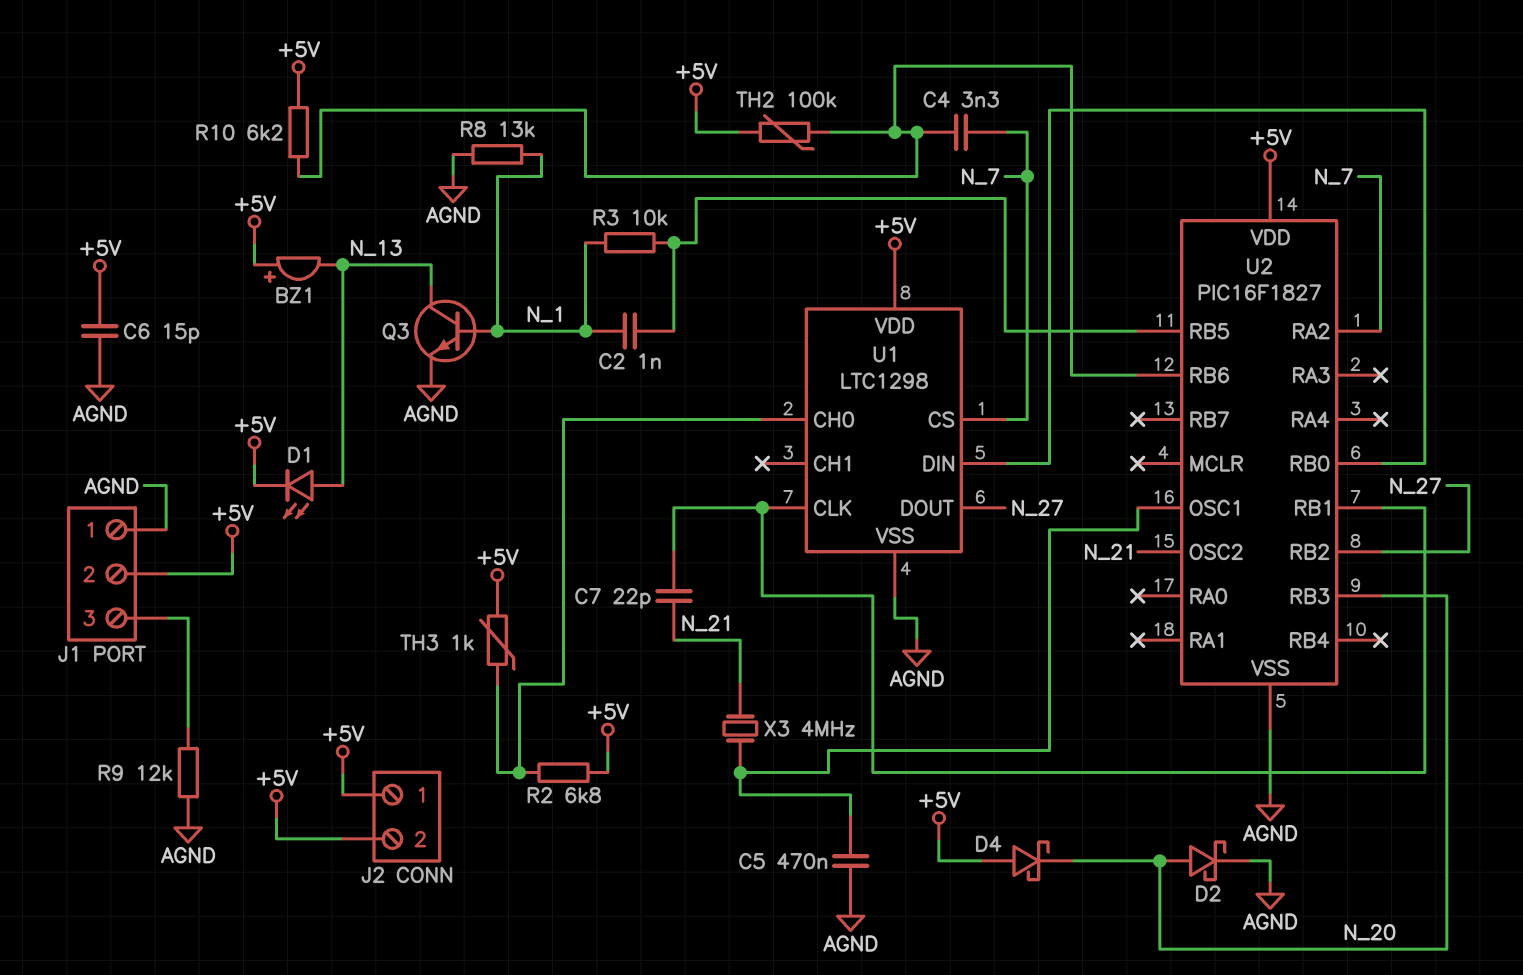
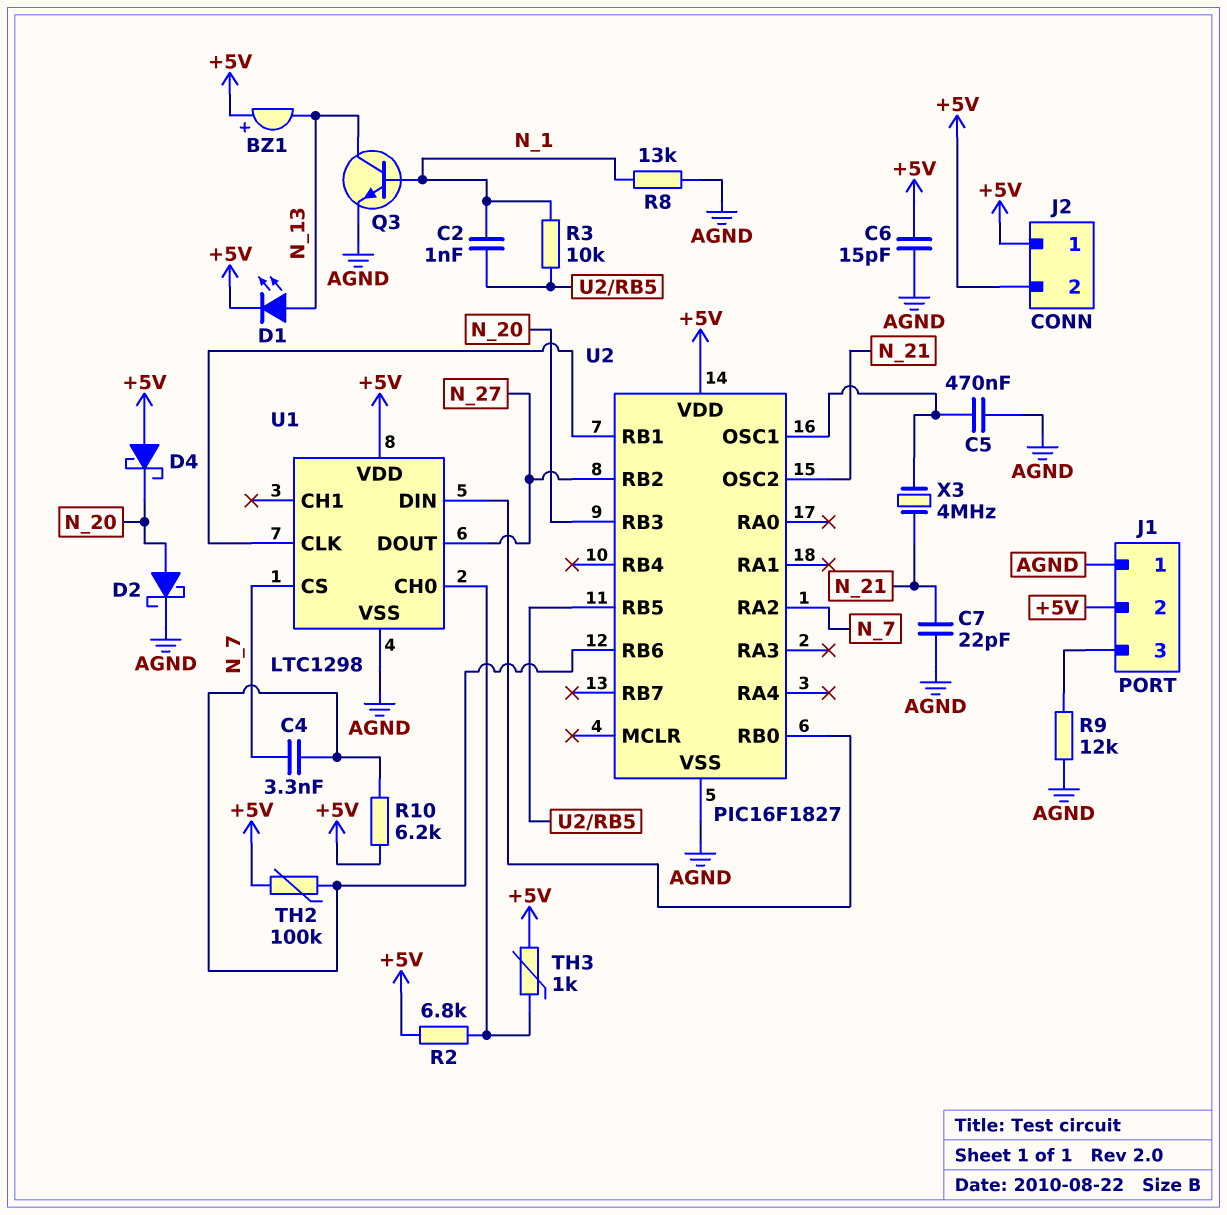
C7: 22pF (N_21, U1/CLK) -> 22pF (AGND, N_21)

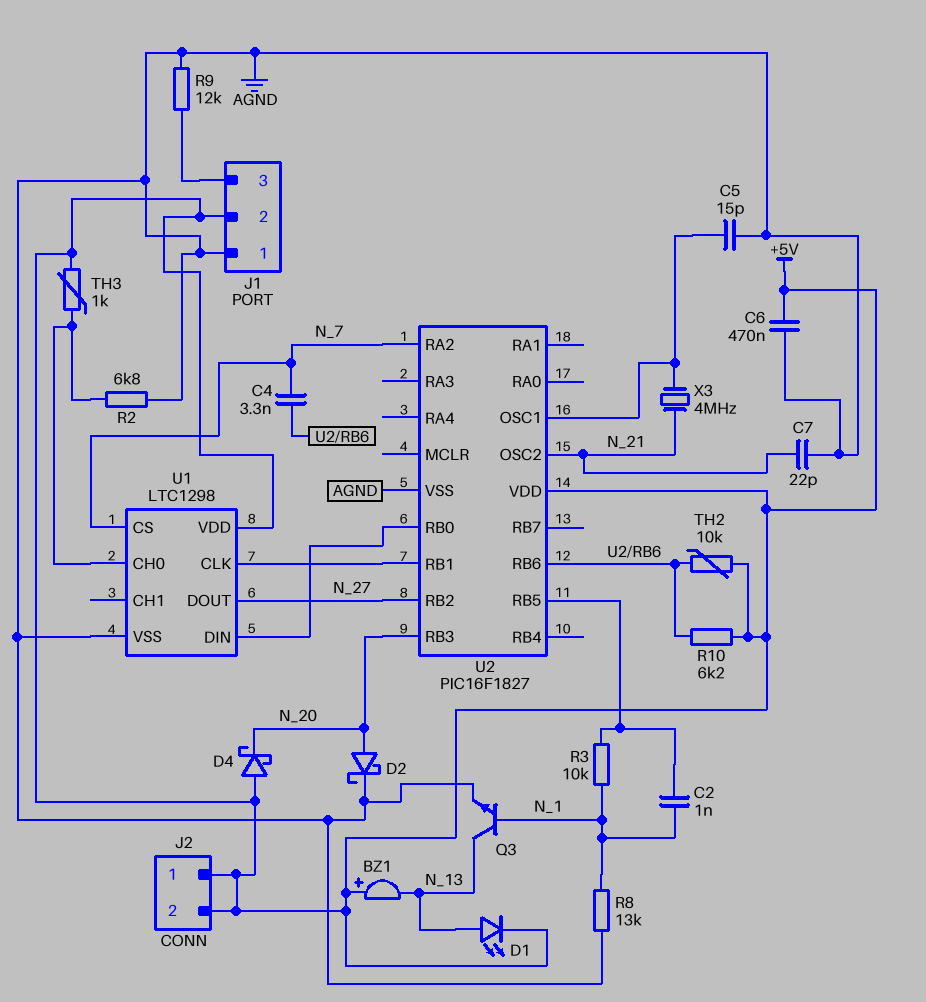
C5: 470nF (AGND, U2/OSC1) -> 15pF (AGND, U2/OSC1)
C6: 15pF (+5V, AGND) -> 470nF (+5V, AGND)
R2: 6.8k (+5V, U1/CH0) -> 6.8k (AGND, U1/CH0)
TH2: 100k (+5V, U2/RB6) -> 10k (+5V, U2/RB6)

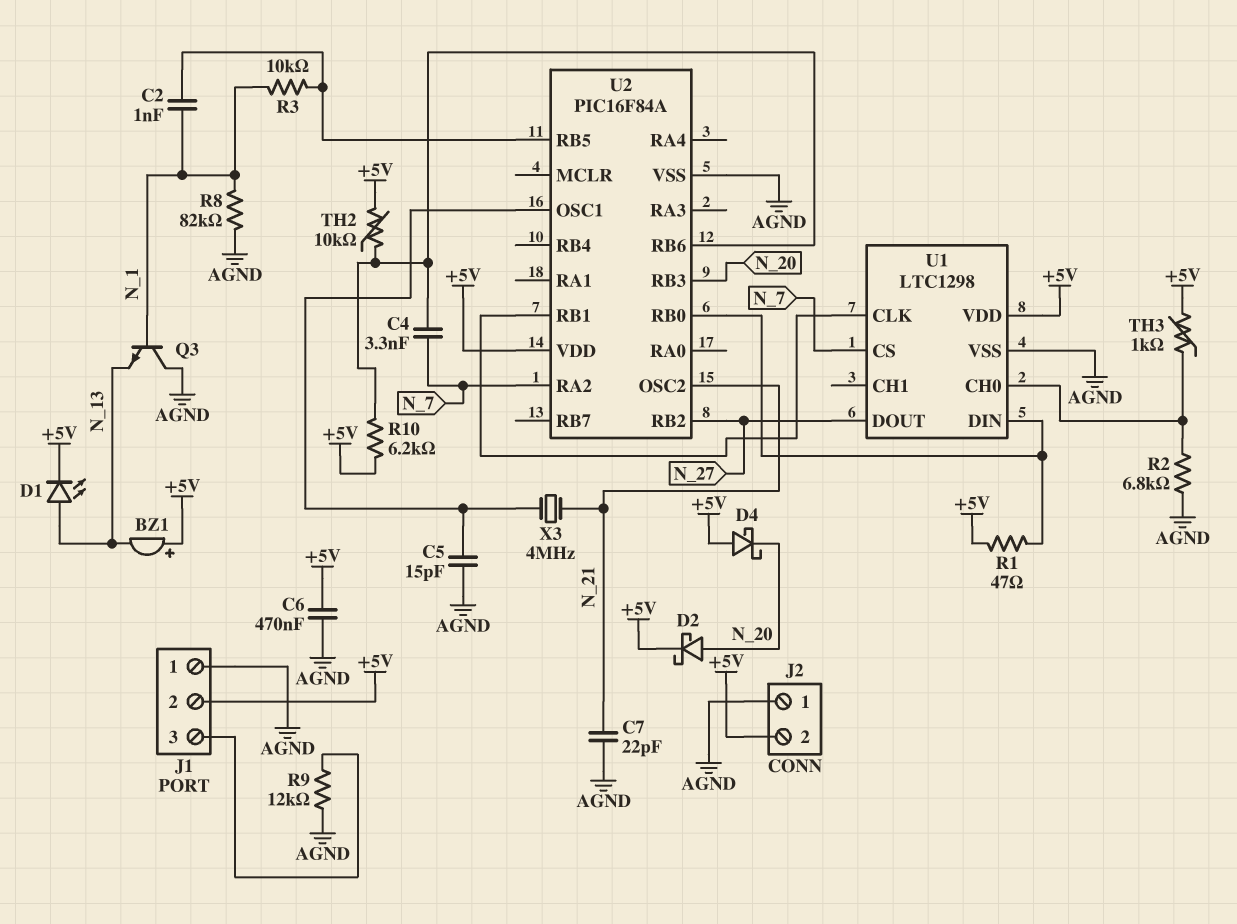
D2: schottky (A N_20, K AGND) -> schottky (A N_20, K +5V)
J2 pin 1: +5V -> AGND
Q3: NPN (B N_1, C N_13, E AGND) -> NPN (B N_1, C AGND, E N_13)
R1: none -> 47 (+5V, U1/DIN)
R8: 13k (AGND, N_1) -> 82k (AGND, N_1)
U2: PIC16F1827 -> PIC16F84A

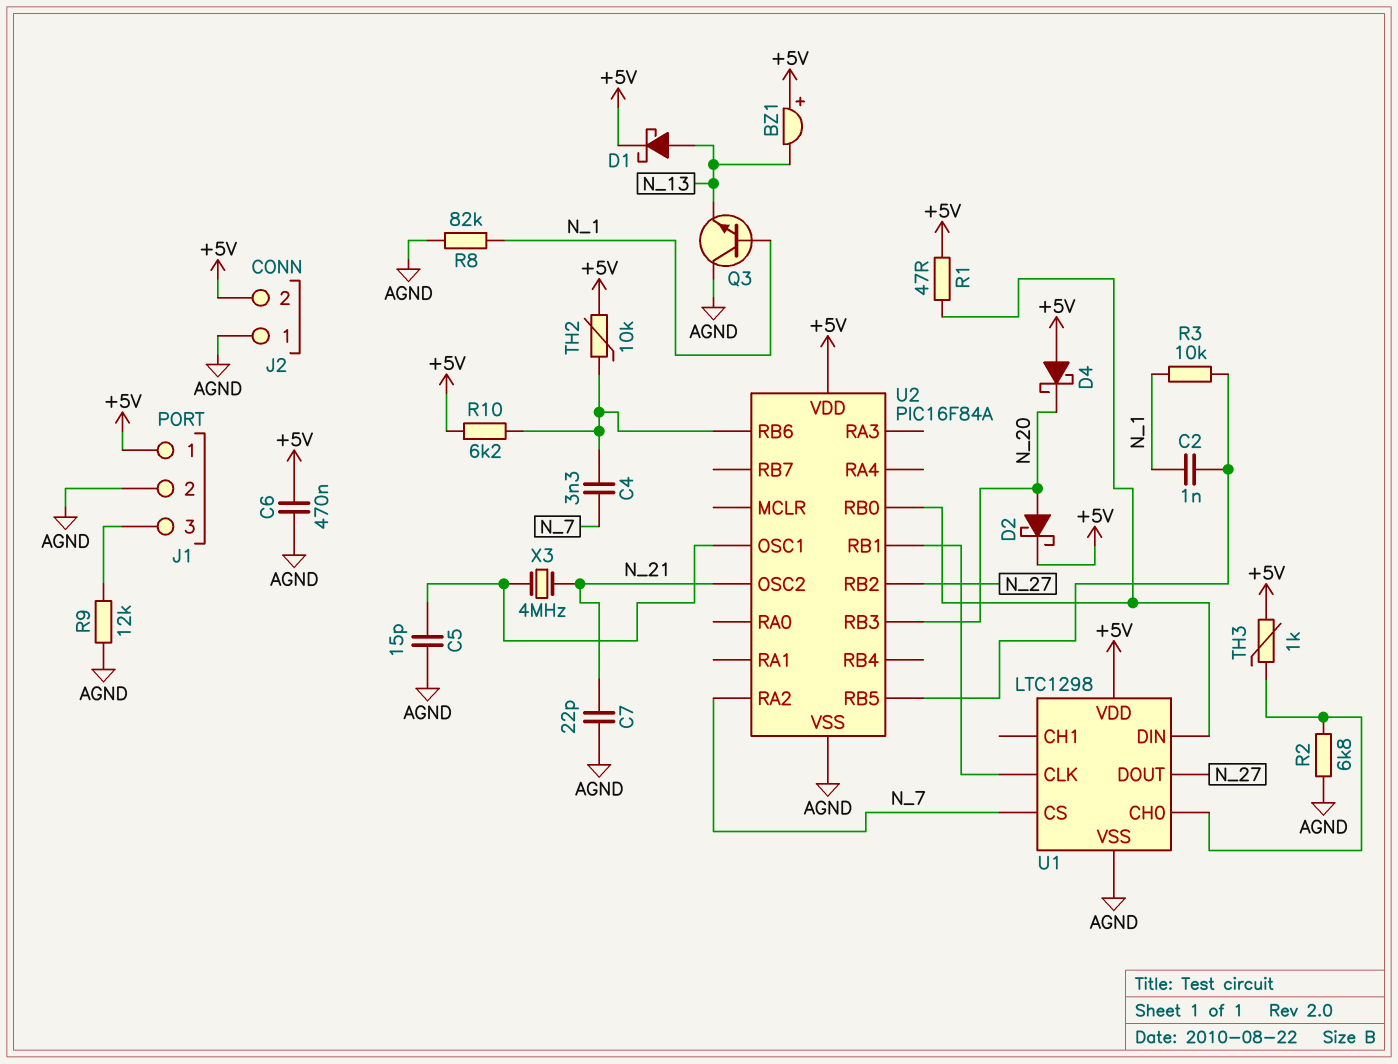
D1: LED (A N_13, K +5V) -> schottky (A N_13, K +5V)
J1 pin 1: AGND -> +5V
J1 pin 2: +5V -> AGND

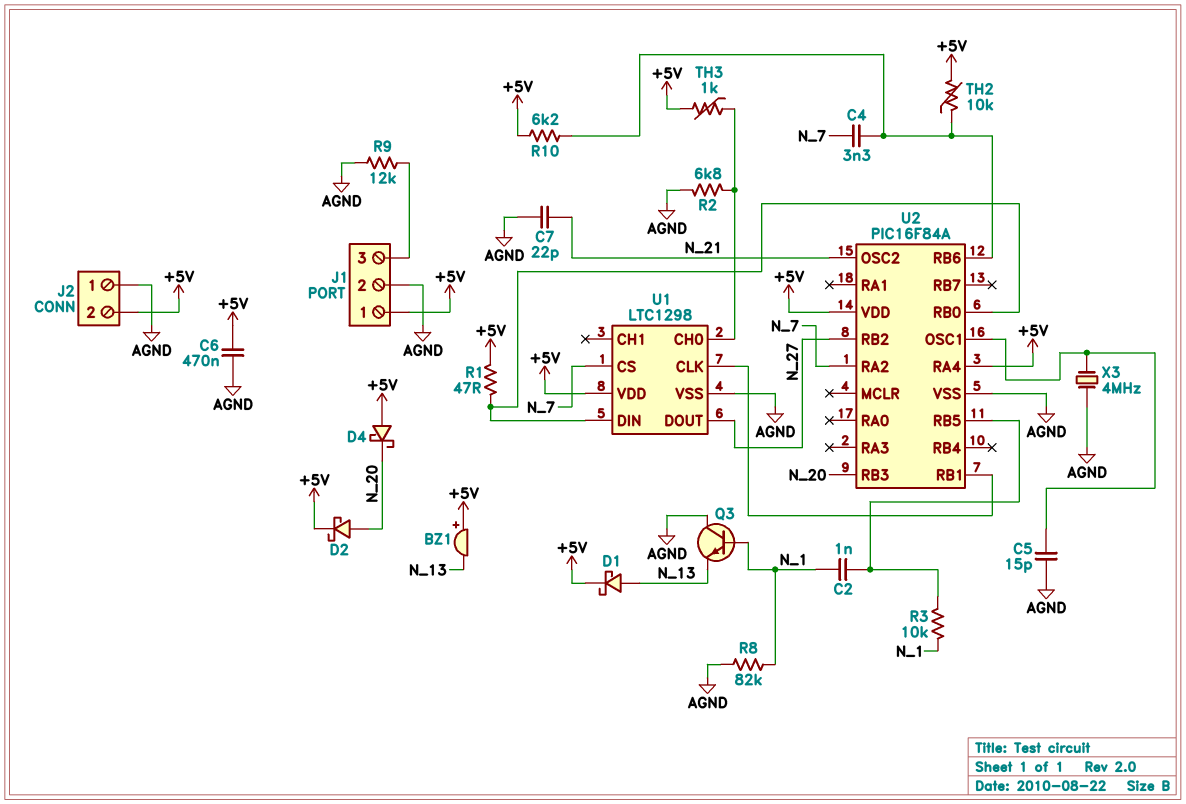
U2 pin RA4: none -> +5V
X3: 4MHz (N_21, U2/OSC1) -> 4MHz (AGND, U2/OSC1)

